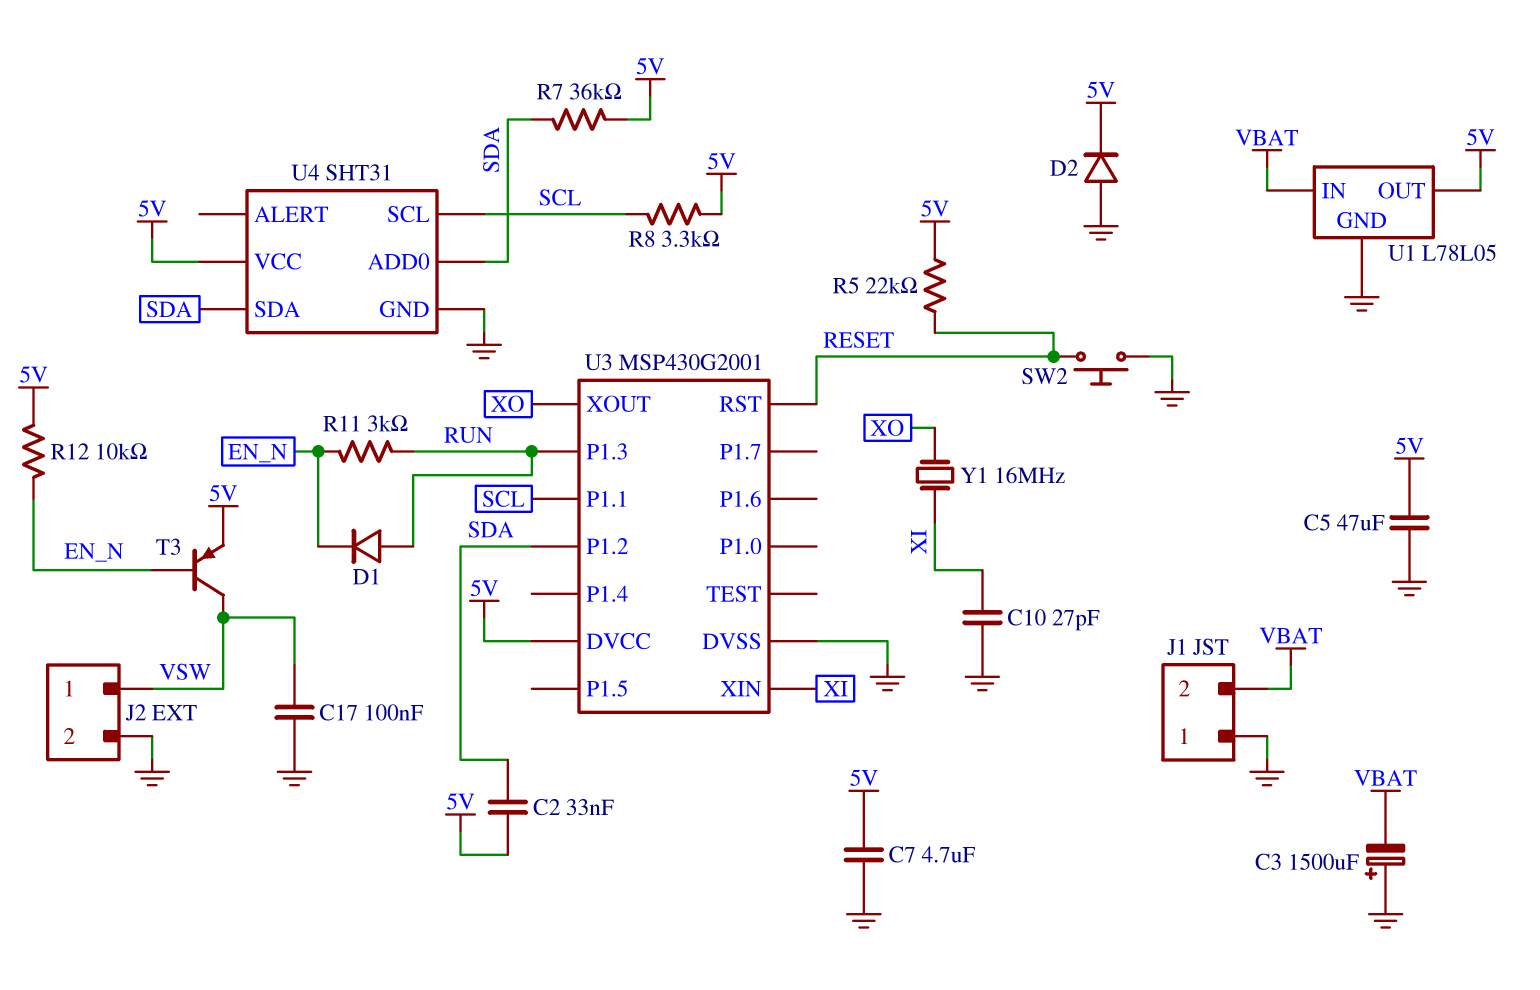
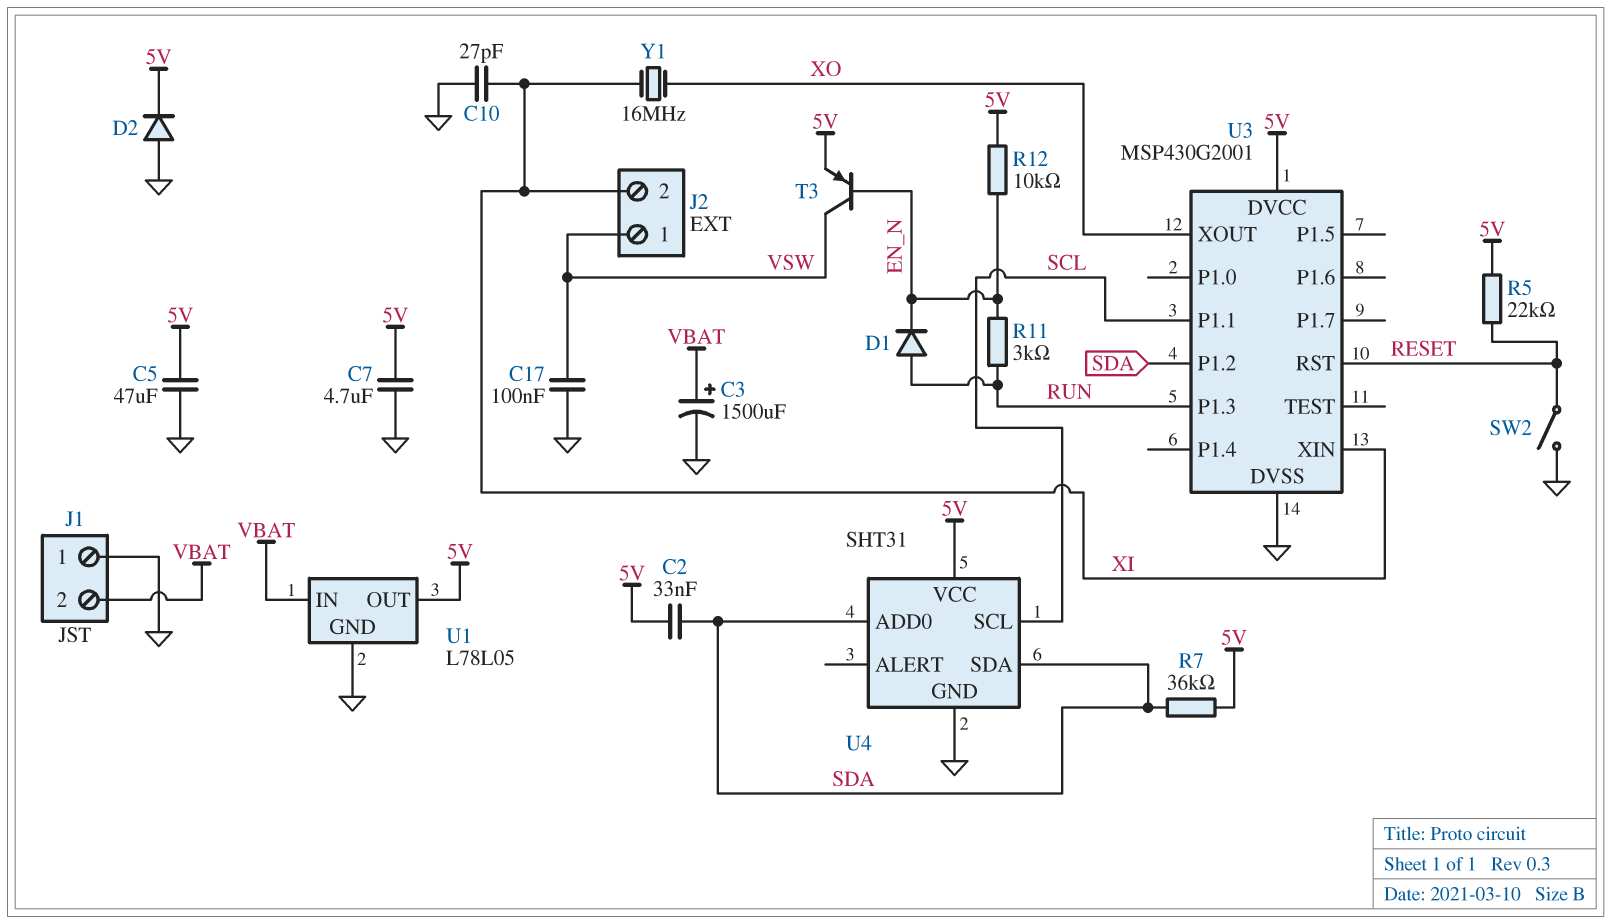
C3: 1500uF (plus GND, minus VBAT) -> 1500uF (plus VBAT, minus GND)
J2 pin 2: GND -> XI
R8: 3.3k (5V, SCL) -> none
SW2: button (GND, RESET) -> switch (GND, RESET)

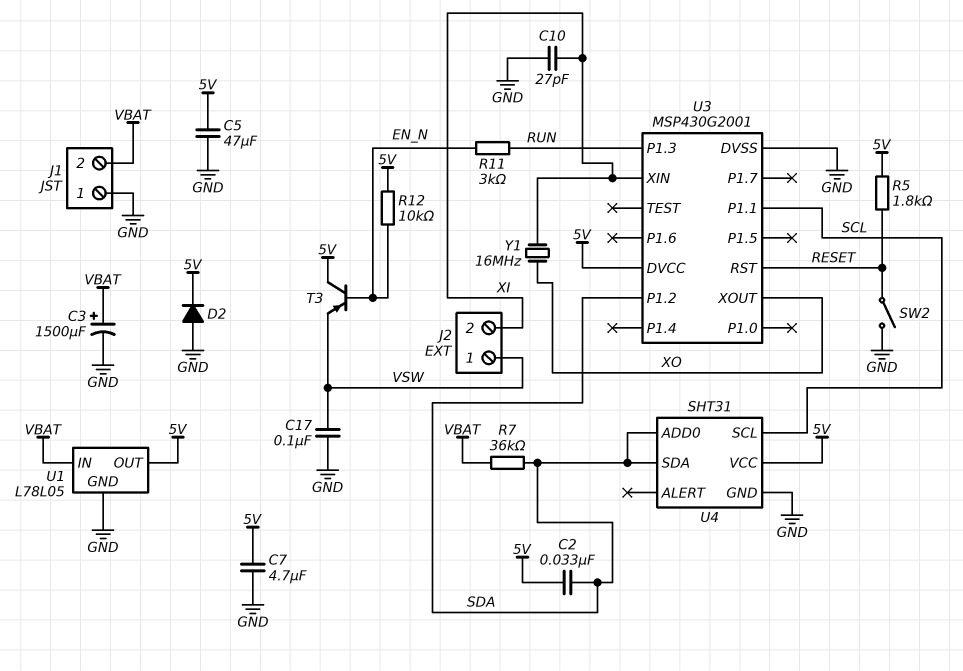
D1: diode (A RUN, K EN_N) -> none
R5: 22k (5V, RESET) -> 1.8k (5V, RESET)
R7: 36k (5V, SDA) -> 36k (SDA, VBAT)
T3: PNP (B EN_N, C VSW, E 5V) -> PNP (B EN_N, C 5V, E VSW)

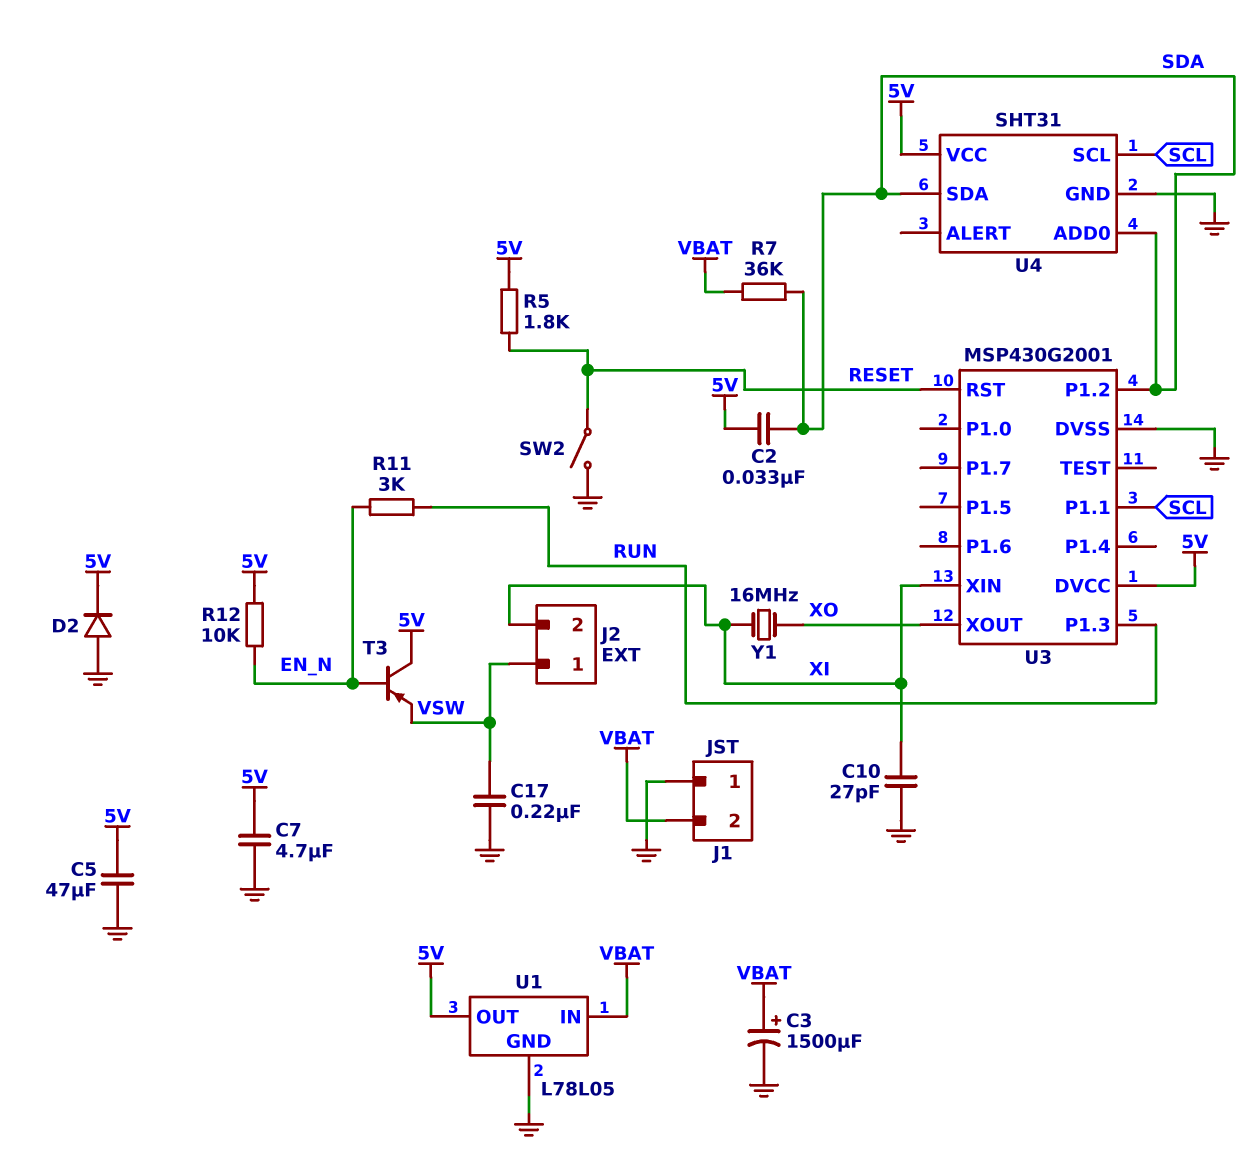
C17: 100nF (GND, VSW) -> 220nF (GND, VSW)

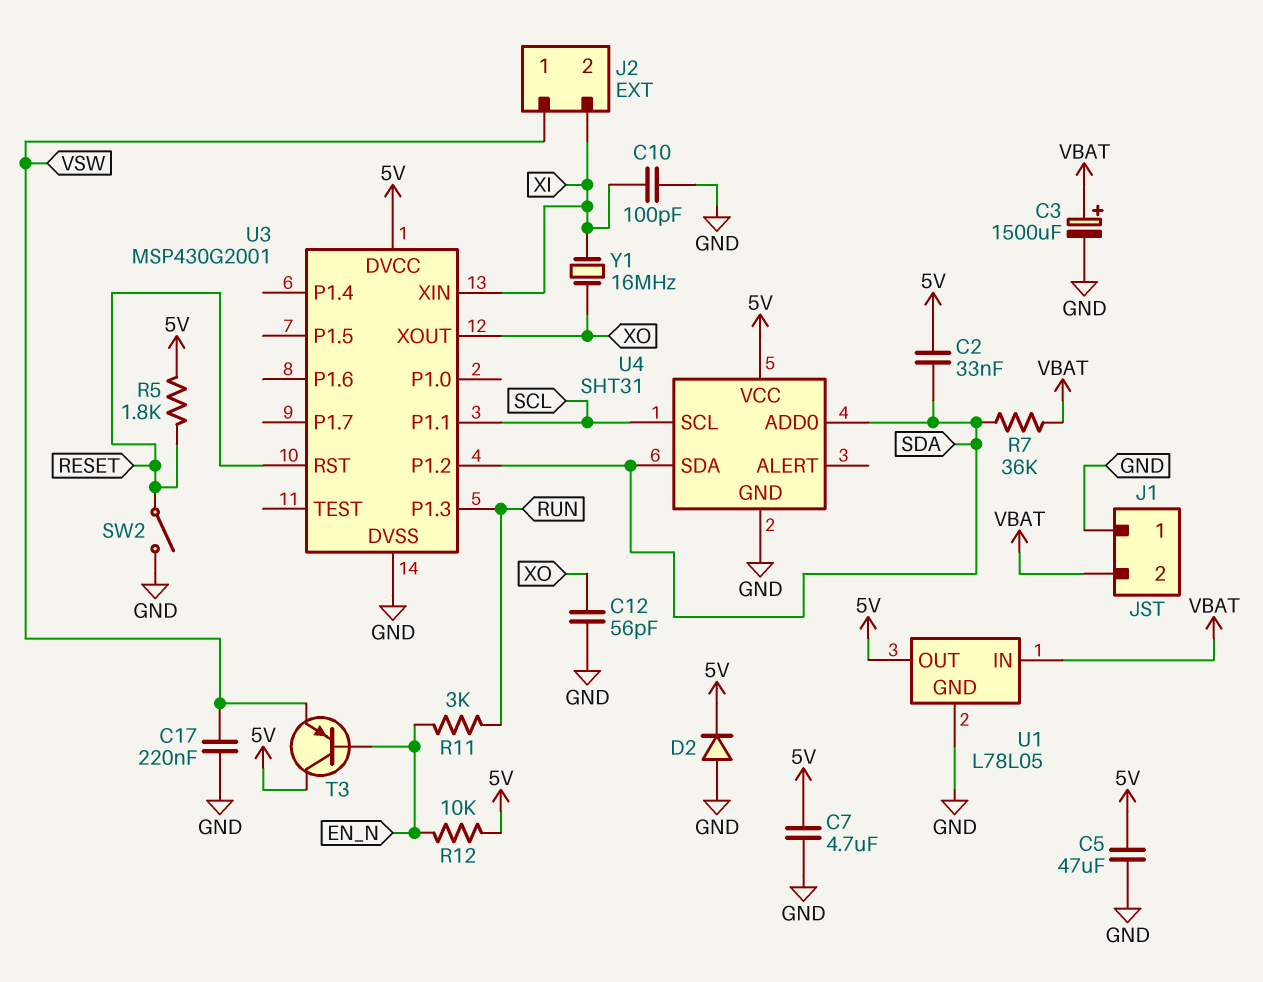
C10: 27pF (GND, XI) -> 100pF (GND, XI)
C12: none -> 56pF (GND, XO)

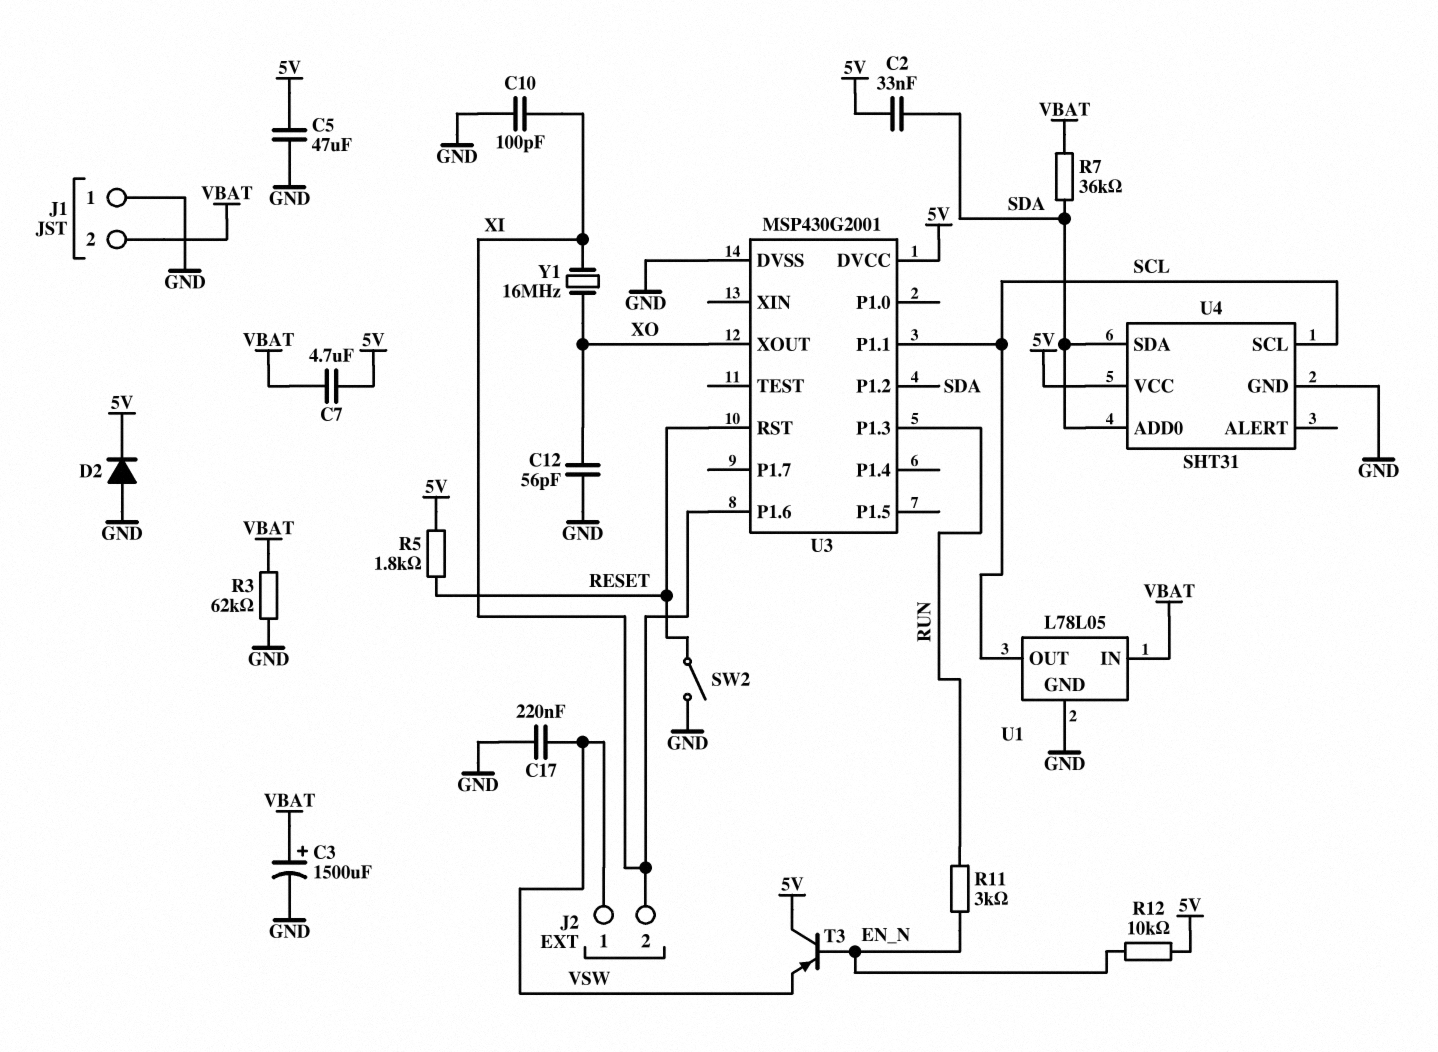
C7: 4.7uF (5V, GND) -> 4.7uF (5V, VBAT)
R3: none -> 62k (GND, VBAT)
U1 pin OUT: 5V -> SCL
U3 pin P1.6: none -> XI
U3 pin XIN: XI -> none

